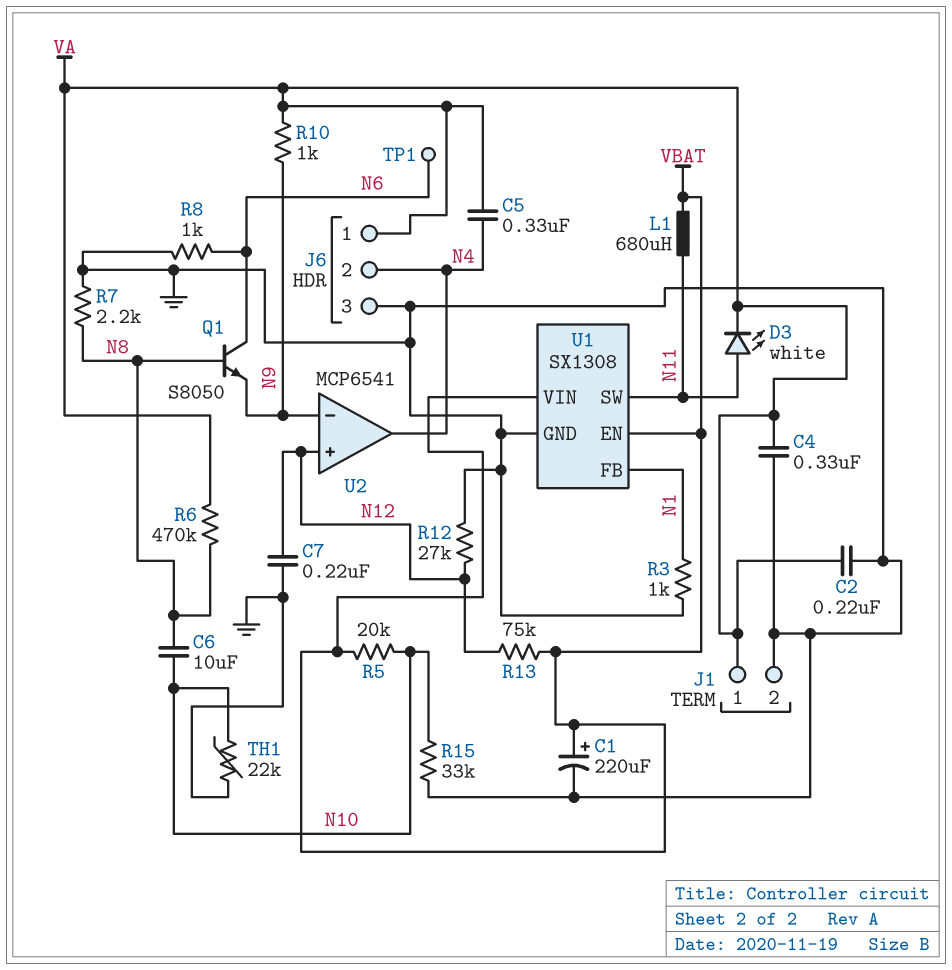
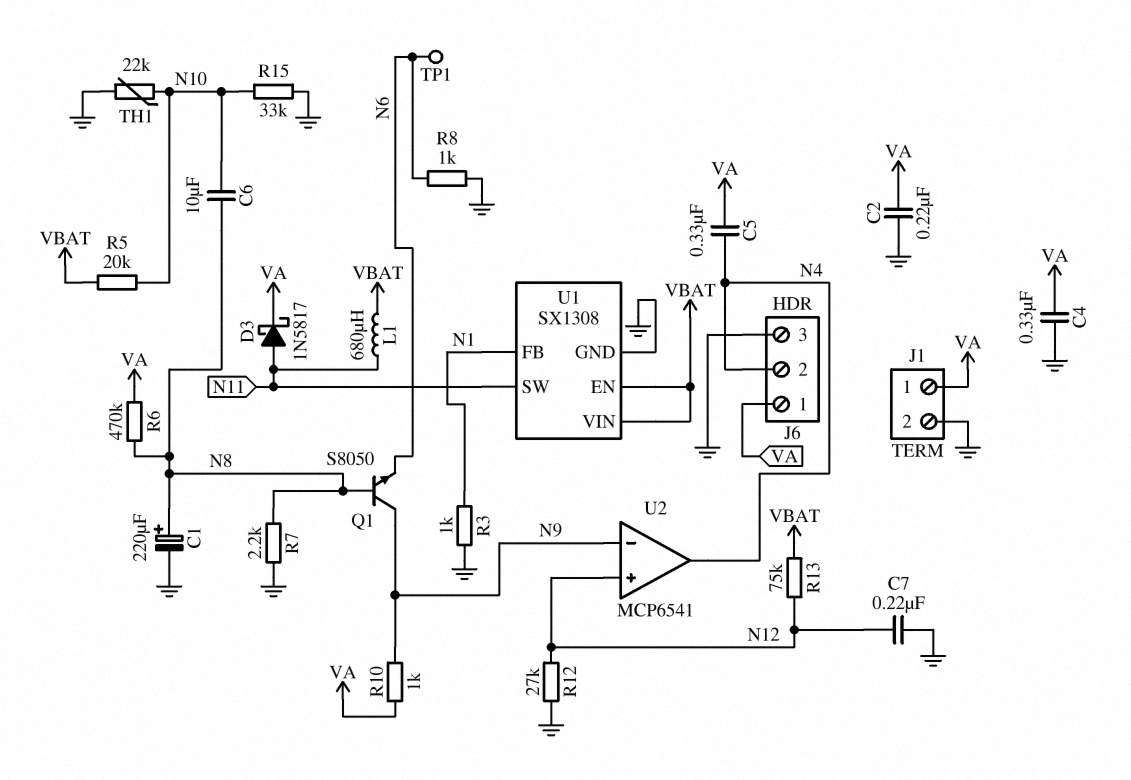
C1: 220uF (plus VBAT, minus GND) -> 220uF (plus N8, minus GND)
D3: LED white (A N11, K VA) -> schottky 1N5817 (A N11, K VA)
Q1: NPN S8050 (B N8, C N6, E N9) -> NPN S8050 (B N8, C N9, E N6)

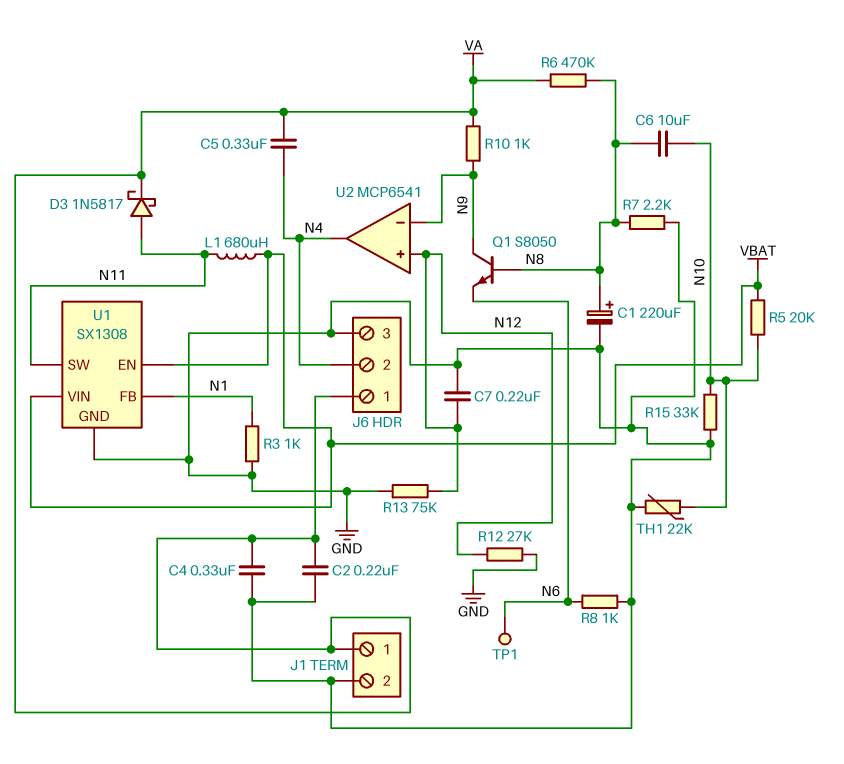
R13: 75k (N12, VBAT) -> 75k (GND, N12)

